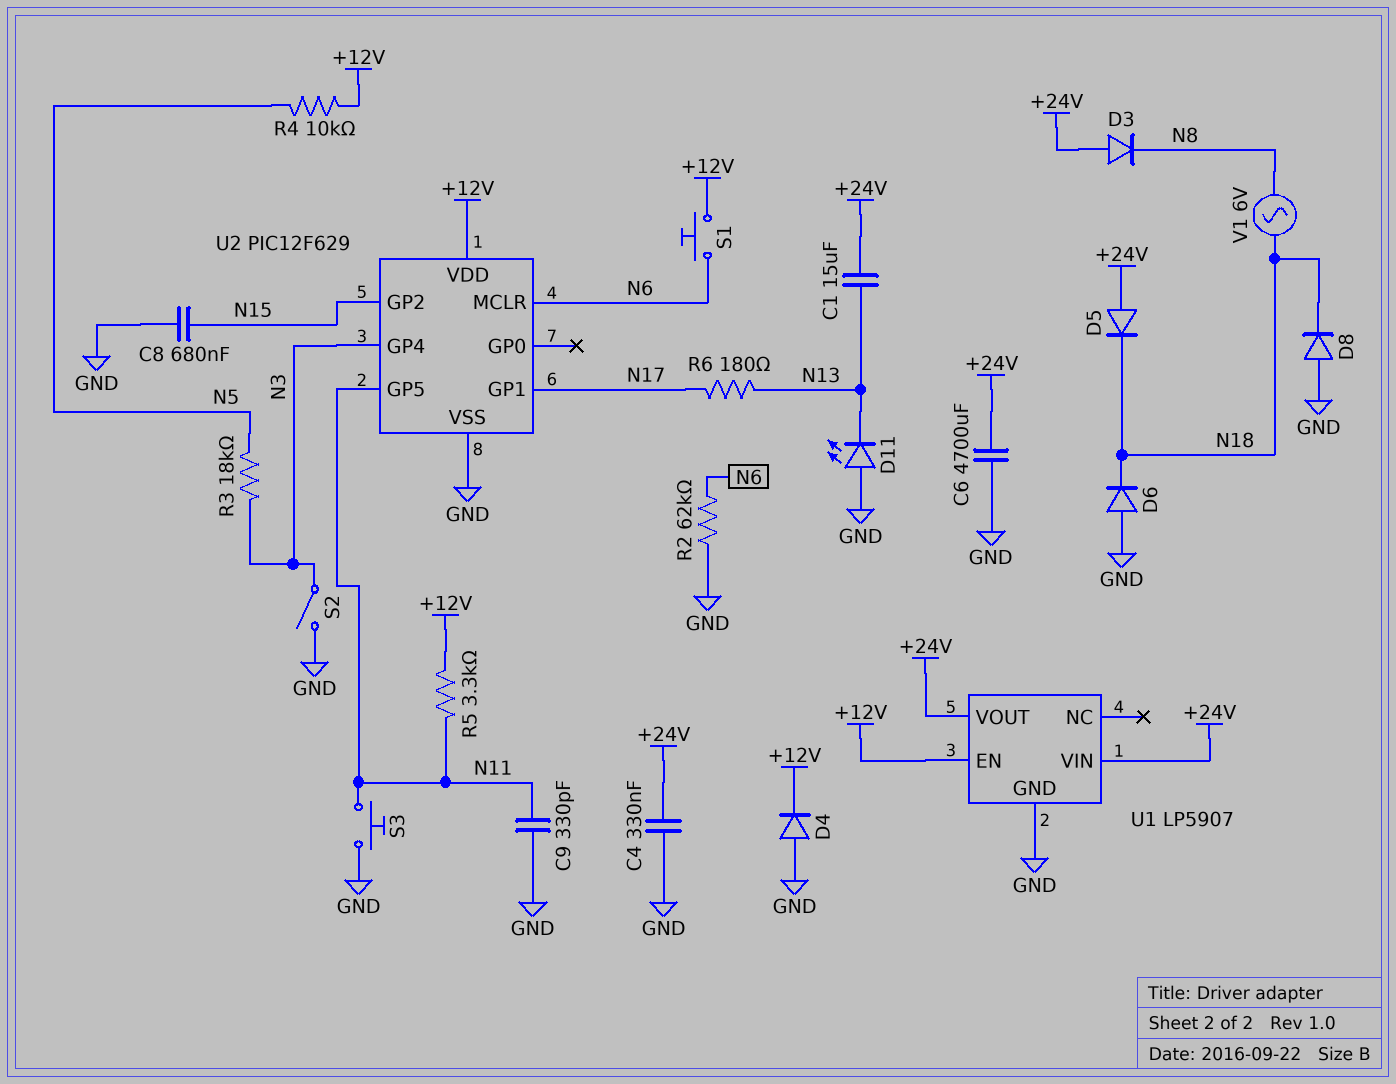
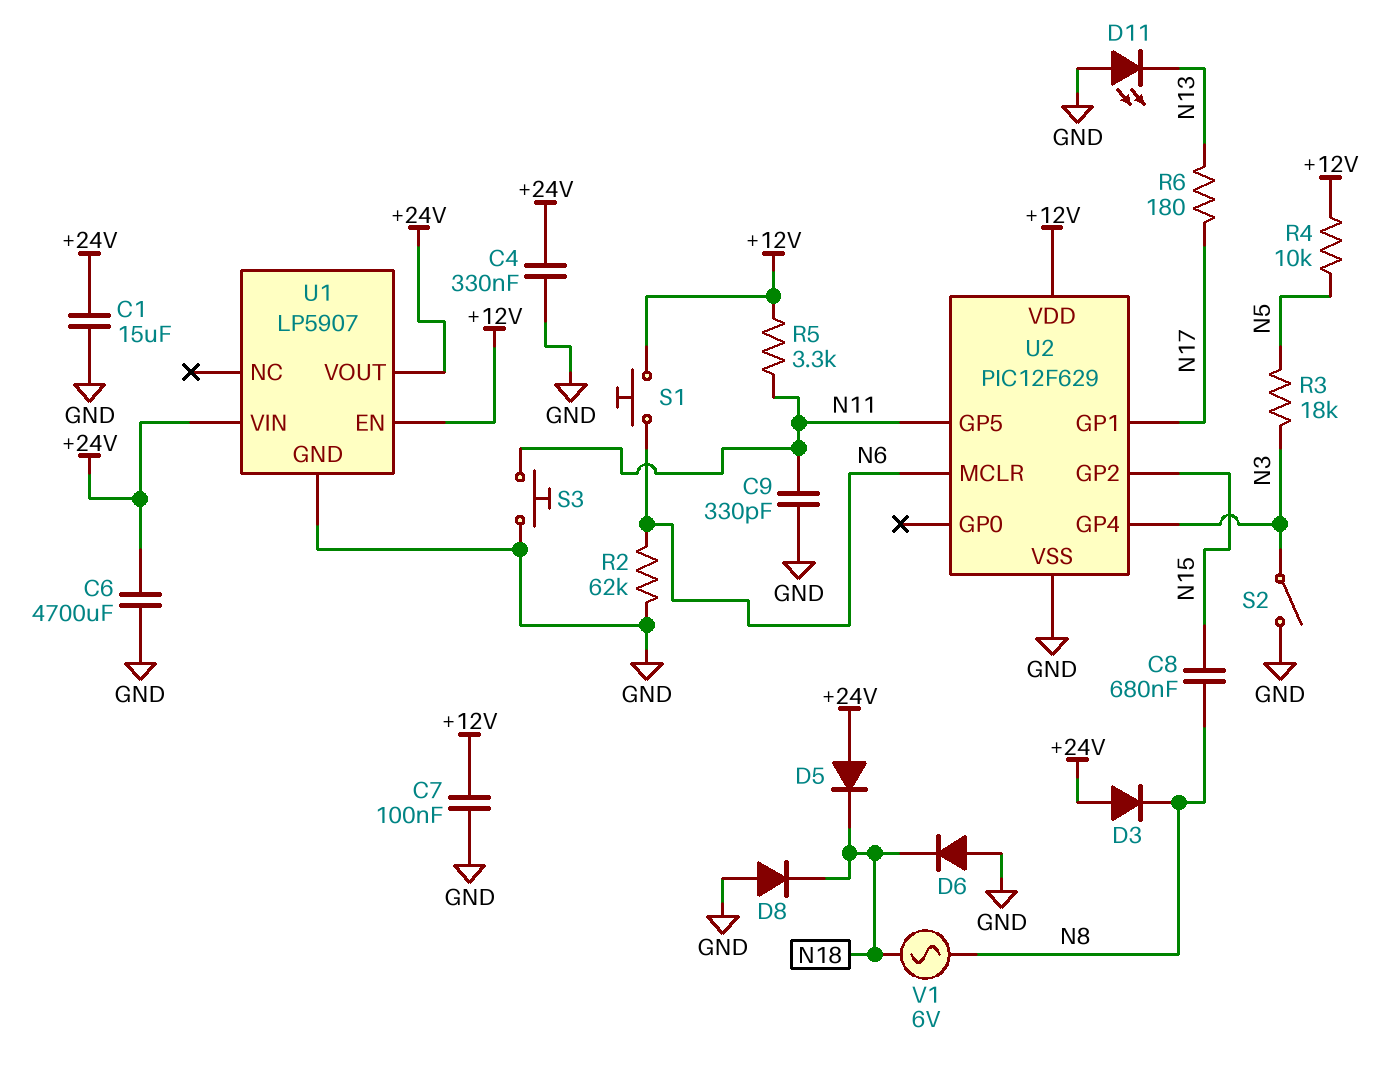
C1: 15uF (+24V, N13) -> 15uF (+24V, GND)
C7: none -> 100nF (+12V, GND)
C8: 680nF (GND, N15) -> 680nF (N8, N15)
D4: diode (A GND, K +12V) -> none

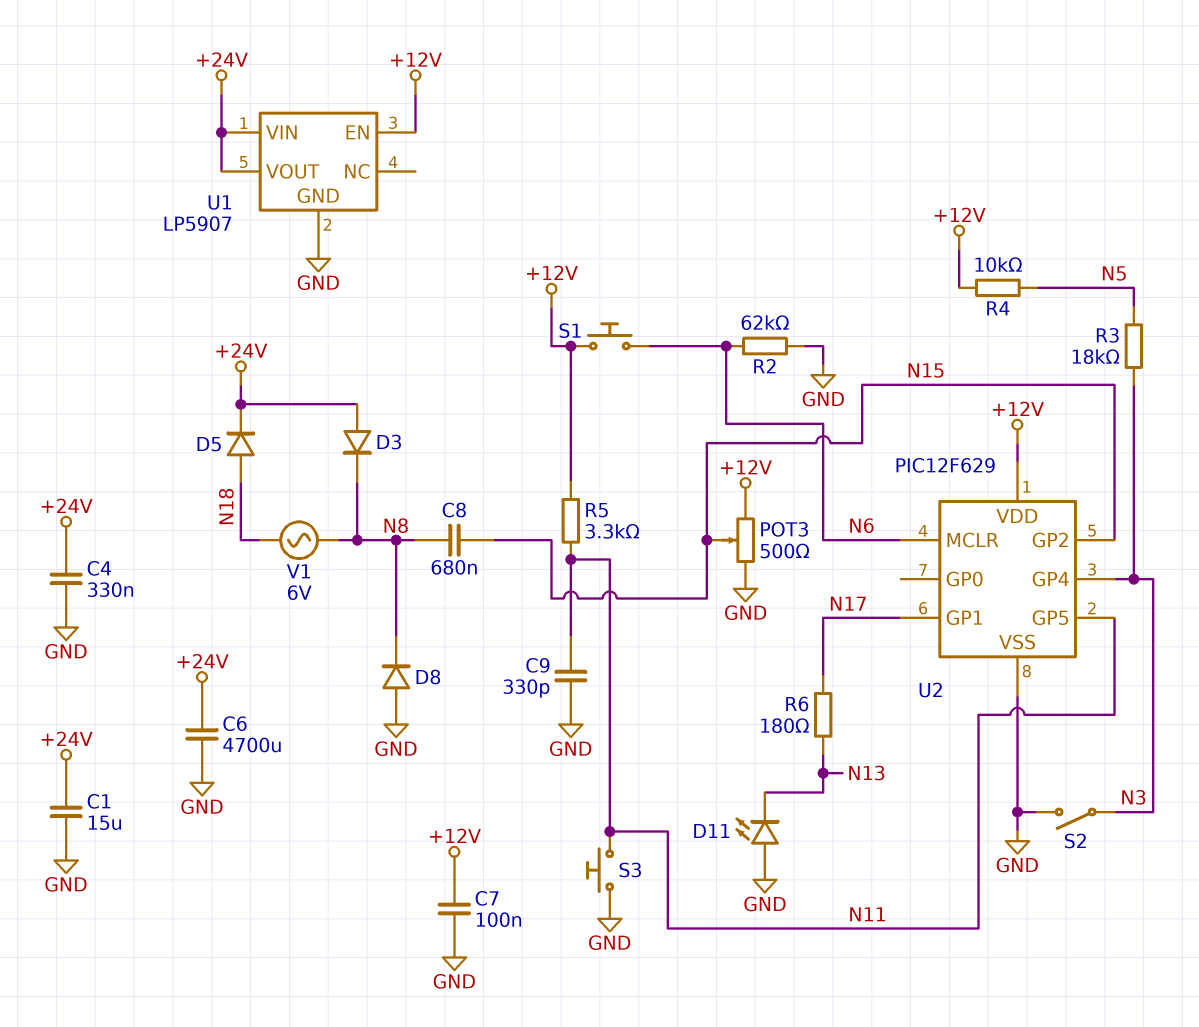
D5: diode (A +24V, K N18) -> diode (A N18, K +24V)
D6: diode (A GND, K N18) -> none
D8: diode (A GND, K N18) -> diode (A GND, K N8)
POT3: none -> 500 (+12V, GND, wiper N15)

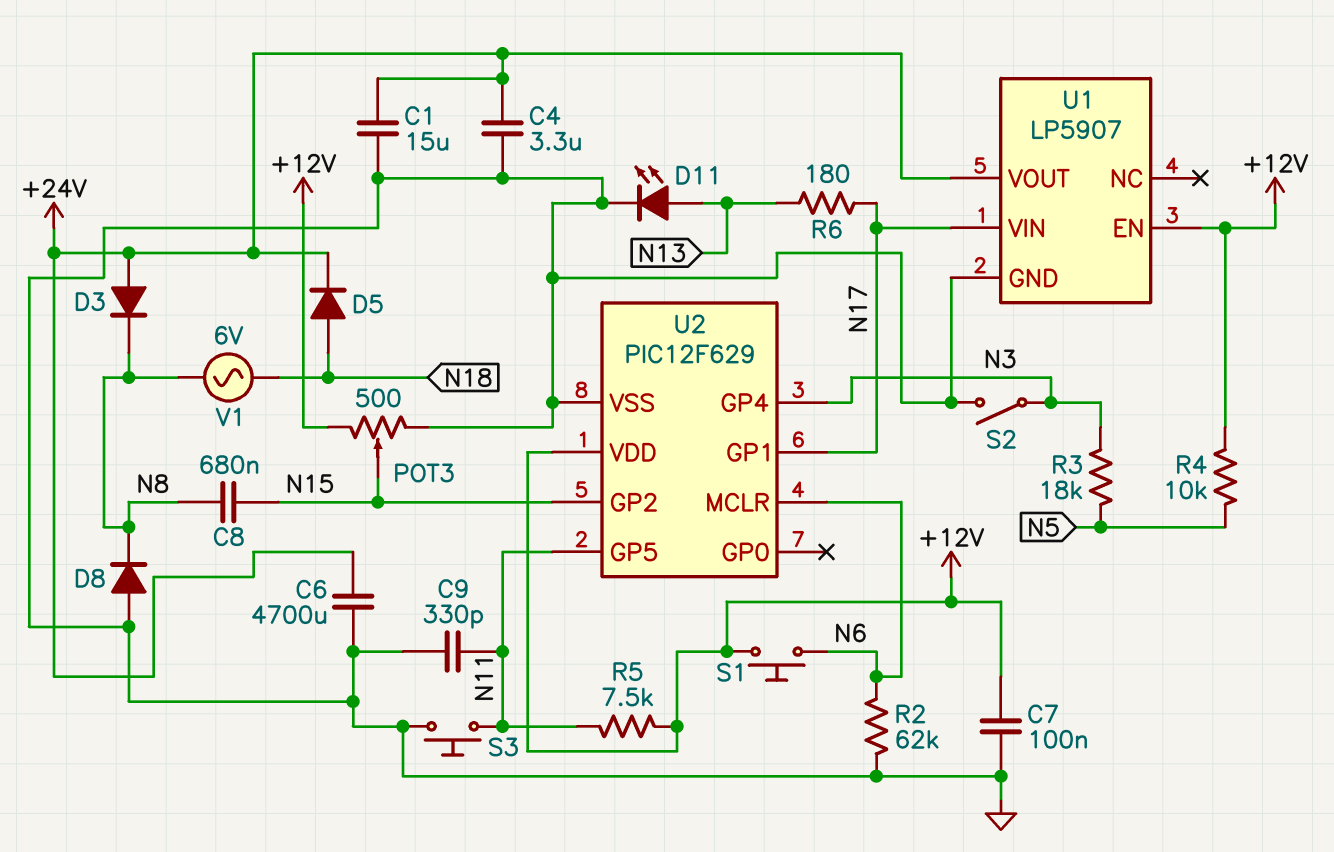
C4: 330nF (+24V, GND) -> 3.3uF (+24V, GND)
D11: LED (A GND, K N13) -> LED (A N13, K GND)
R5: 3.3k (+12V, N11) -> 7.5k (+12V, N11)
U1 pin VIN: +24V -> N17

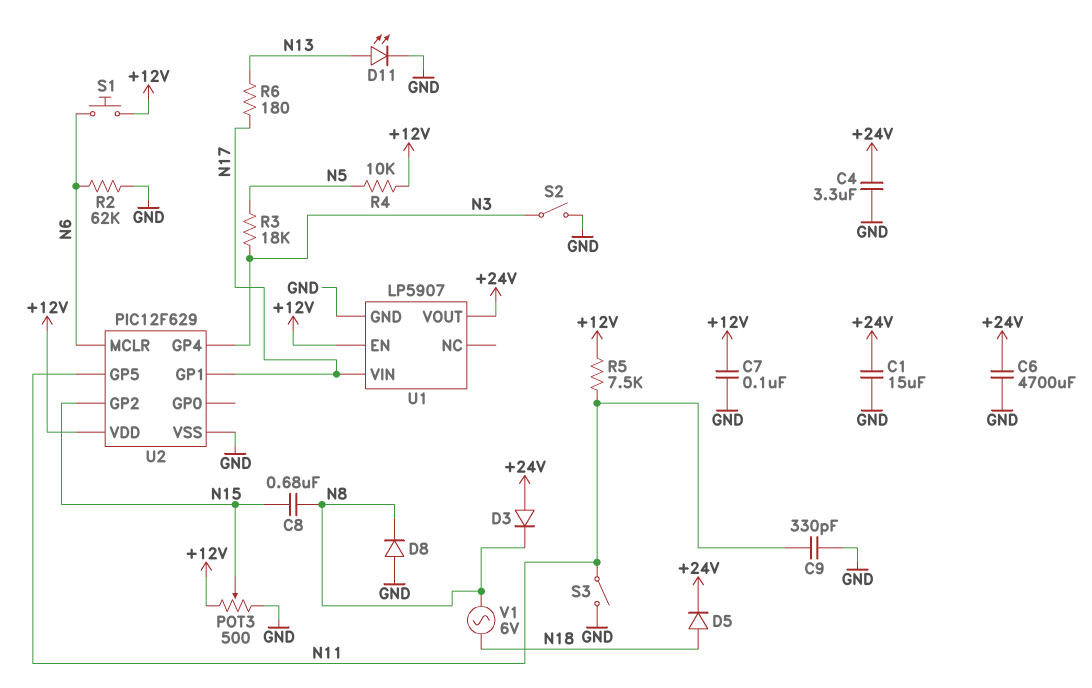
S3: button (GND, N11) -> switch (GND, N11)

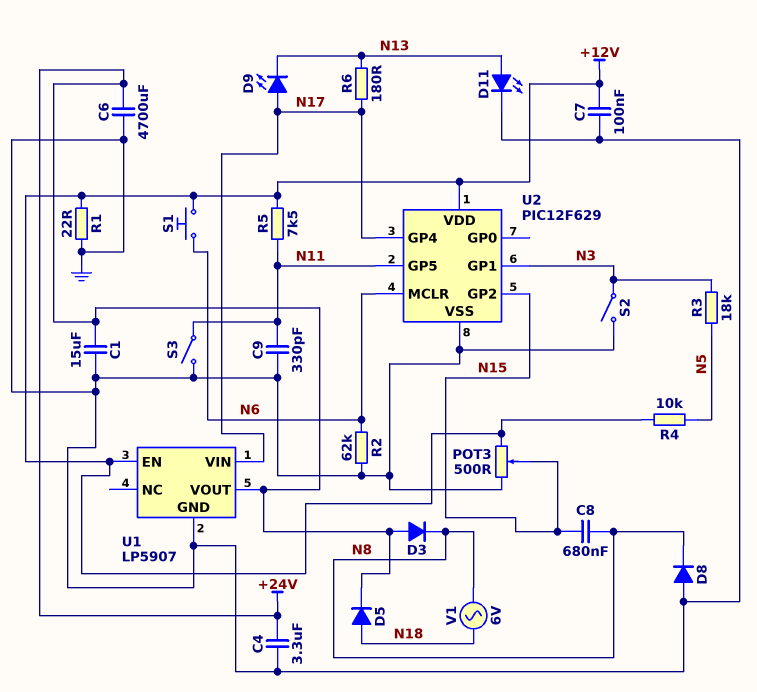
D9: none -> LED (A N17, K N13)
R1: none -> 22 (+12V, GND)
U2 pin GP1: N17 -> N3
U2 pin GP4: N3 -> N17

